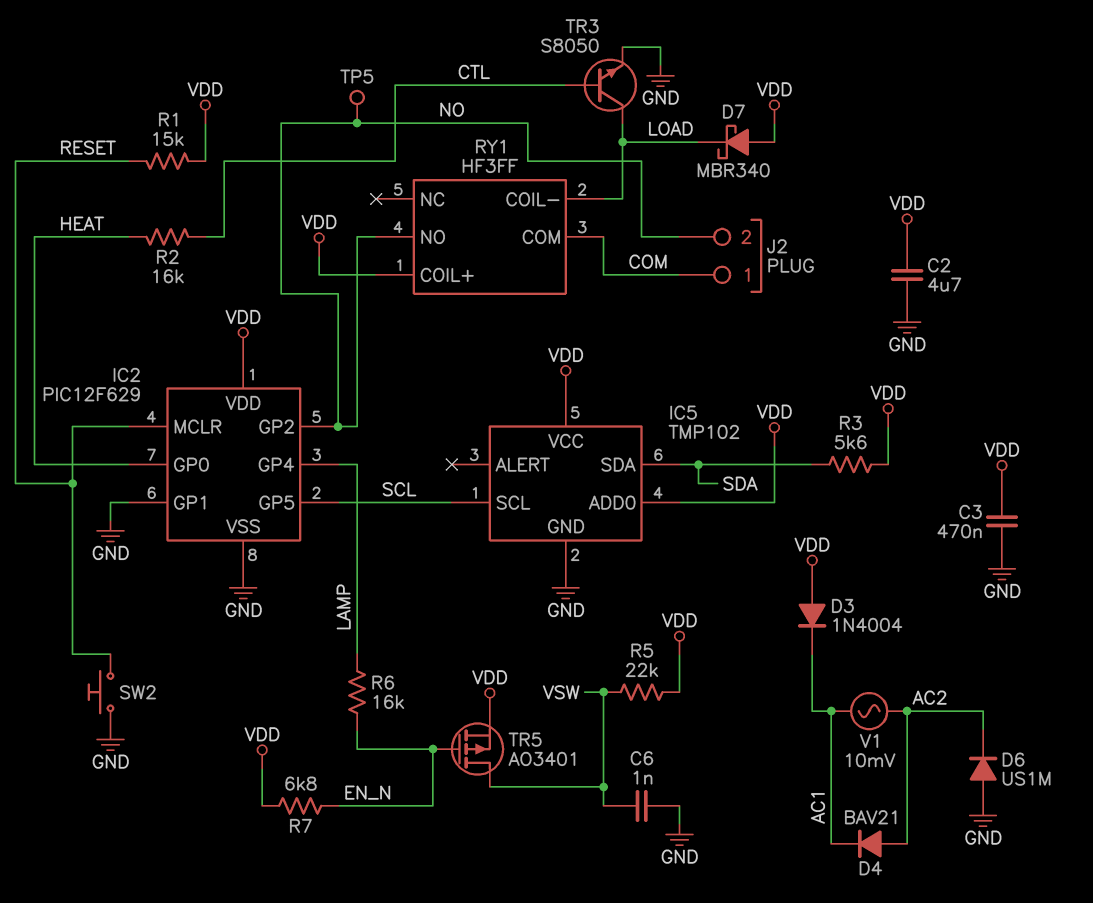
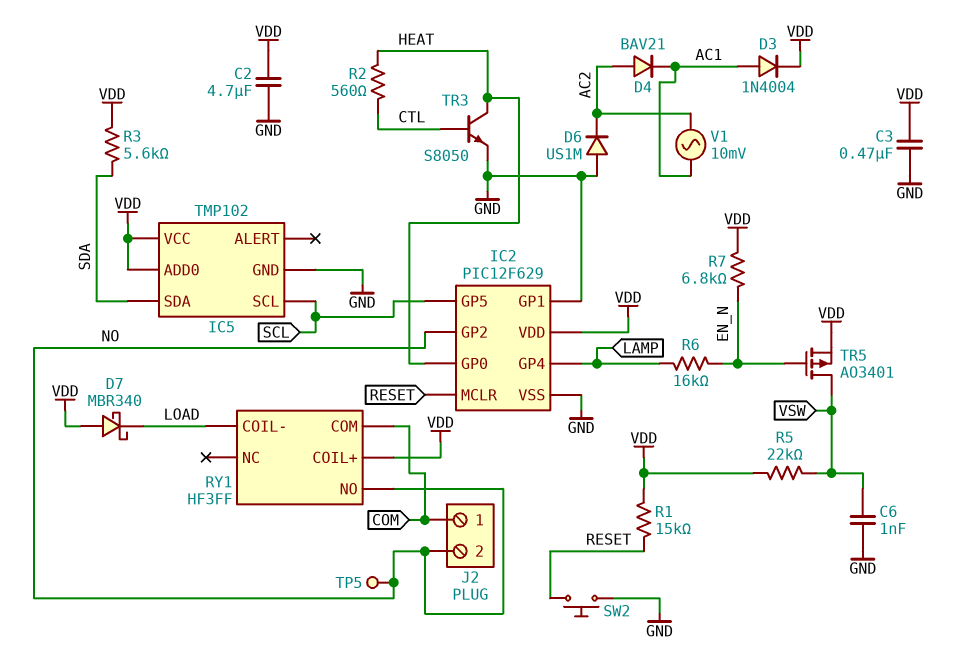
D3: diode 1N4004 (A VDD, K AC1) -> diode 1N4004 (A AC1, K VDD)
R2: 16k (CTL, HEAT) -> 560 (CTL, HEAT)
TR3: NPN S8050 (B CTL, C LOAD, E GND) -> NPN S8050 (B CTL, C HEAT, E GND)

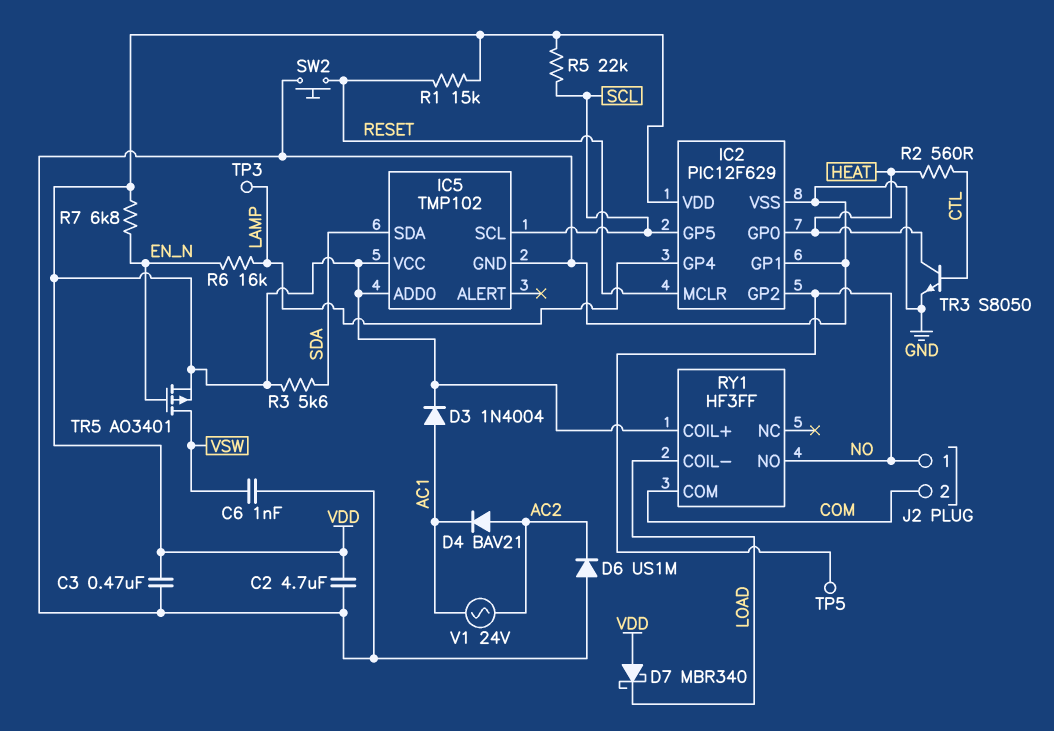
J2 pin 1: COM -> NO
J2 pin 2: NO -> COM
R5: 22k (VDD, VSW) -> 22k (SCL, VDD)
TP3: none -> test point (LAMP)
V1: AC 10mV (AC1, AC2) -> AC 24V (AC1, AC2)

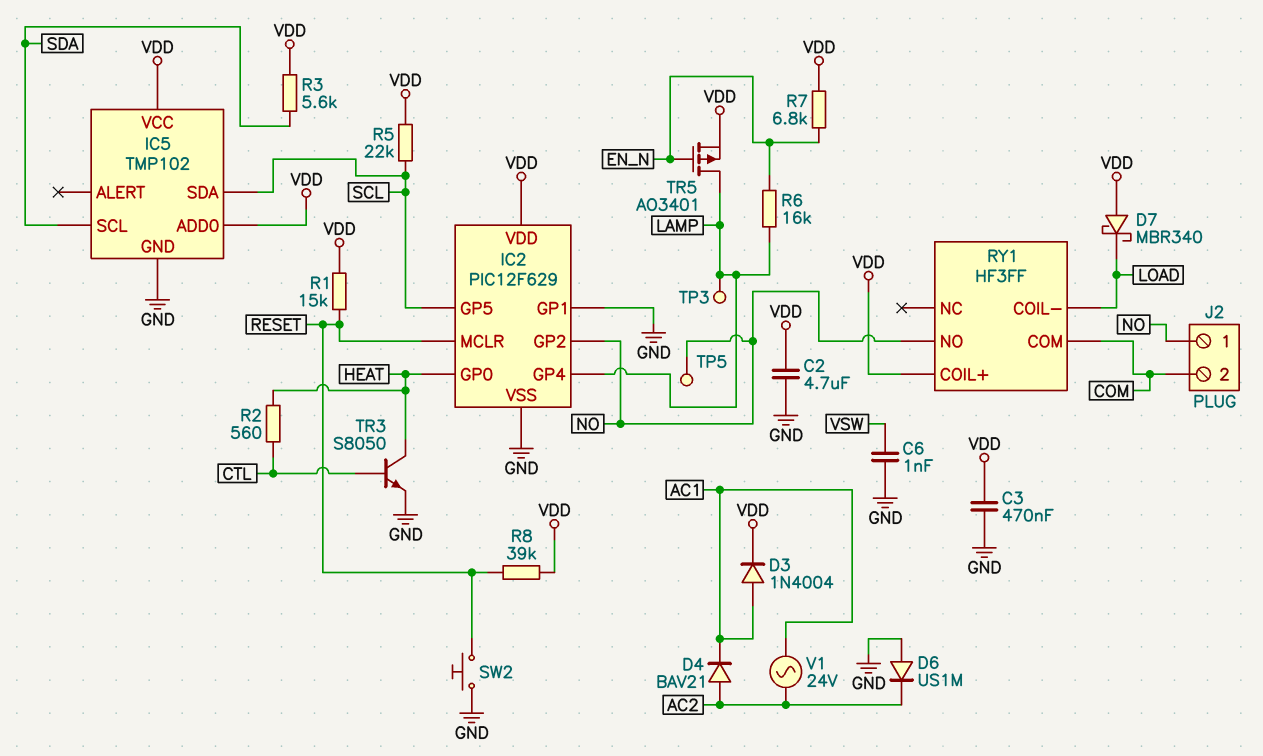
IC5 pin SCL: SCL -> SDA
IC5 pin SDA: SDA -> SCL
R8: none -> 39k (RESET, VDD)
TR5: PMOS AO3401 (G EN_N, D VSW, S VDD) -> PMOS AO3401 (G EN_N, D LAMP, S VDD)

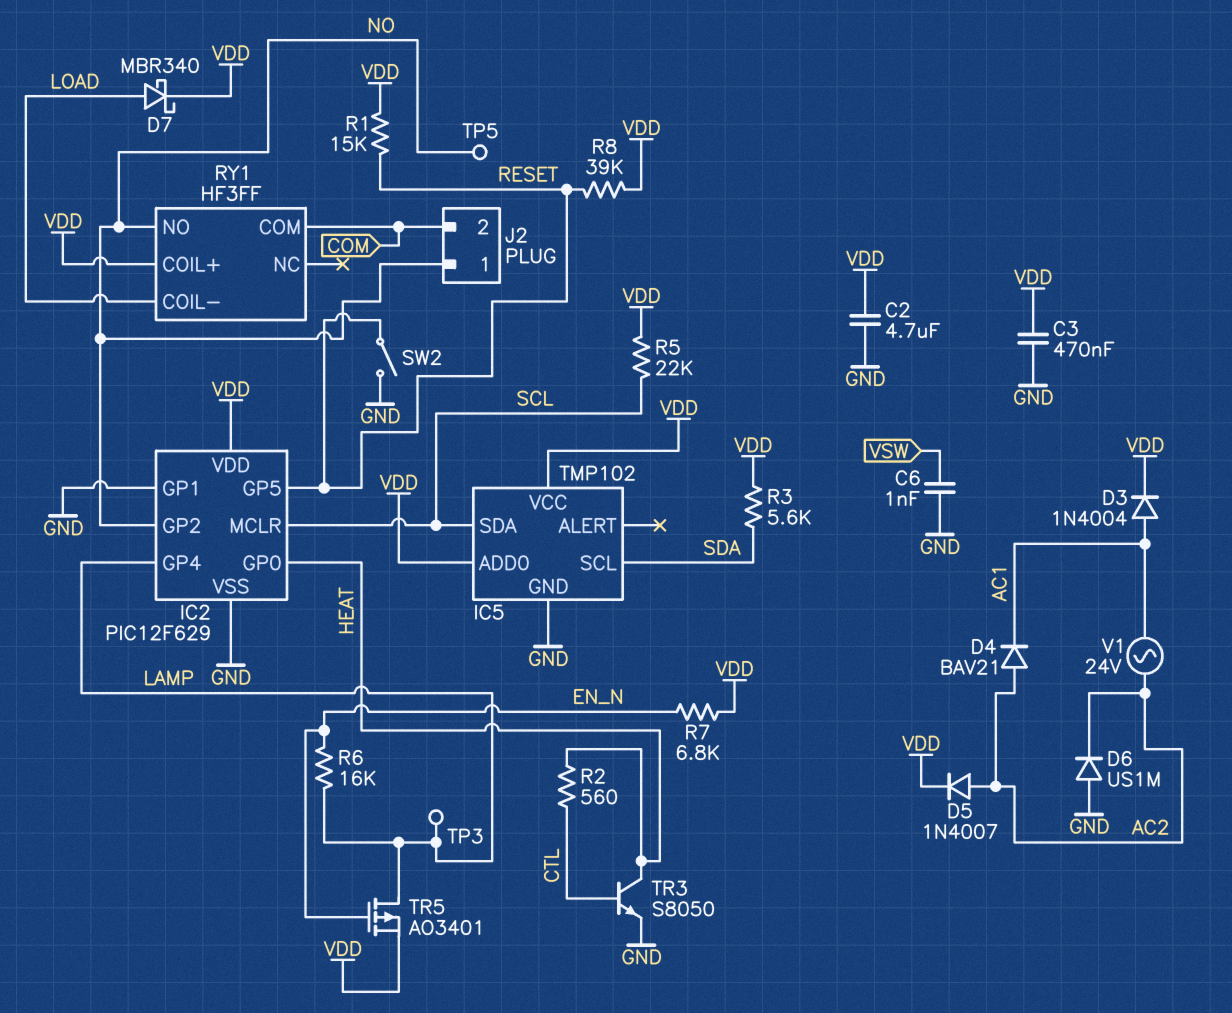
D5: none -> diode 1N4007 (A AC2, K VDD)
D7: schottky MBR340 (A VDD, K LOAD) -> schottky MBR340 (A LOAD, K VDD)
IC2 pin GP5: SCL -> RESET
IC2 pin MCLR: RESET -> SCL
SW2: button (GND, RESET) -> switch (GND, RESET)

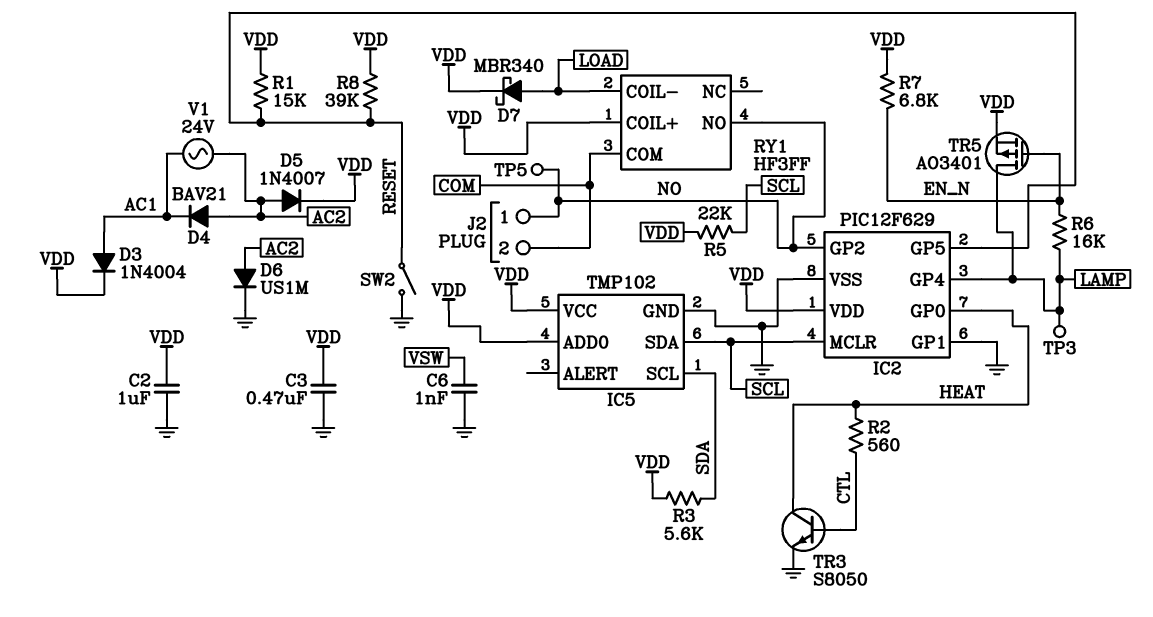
C2: 4.7uF (GND, VDD) -> 1uF (GND, VDD)
D6: diode US1M (A GND, K AC2) -> diode US1M (A AC2, K GND)

